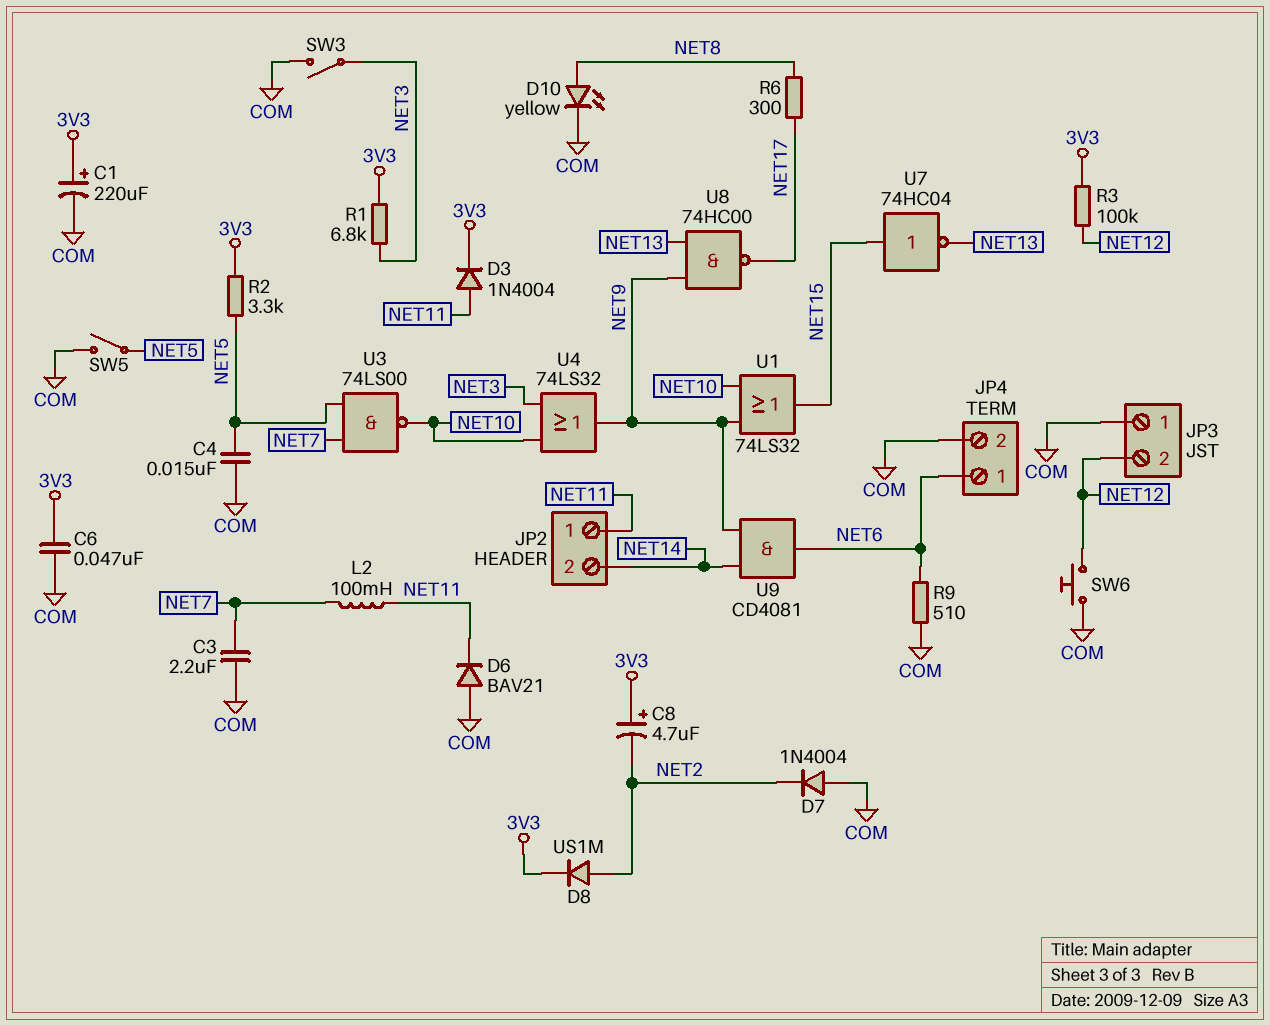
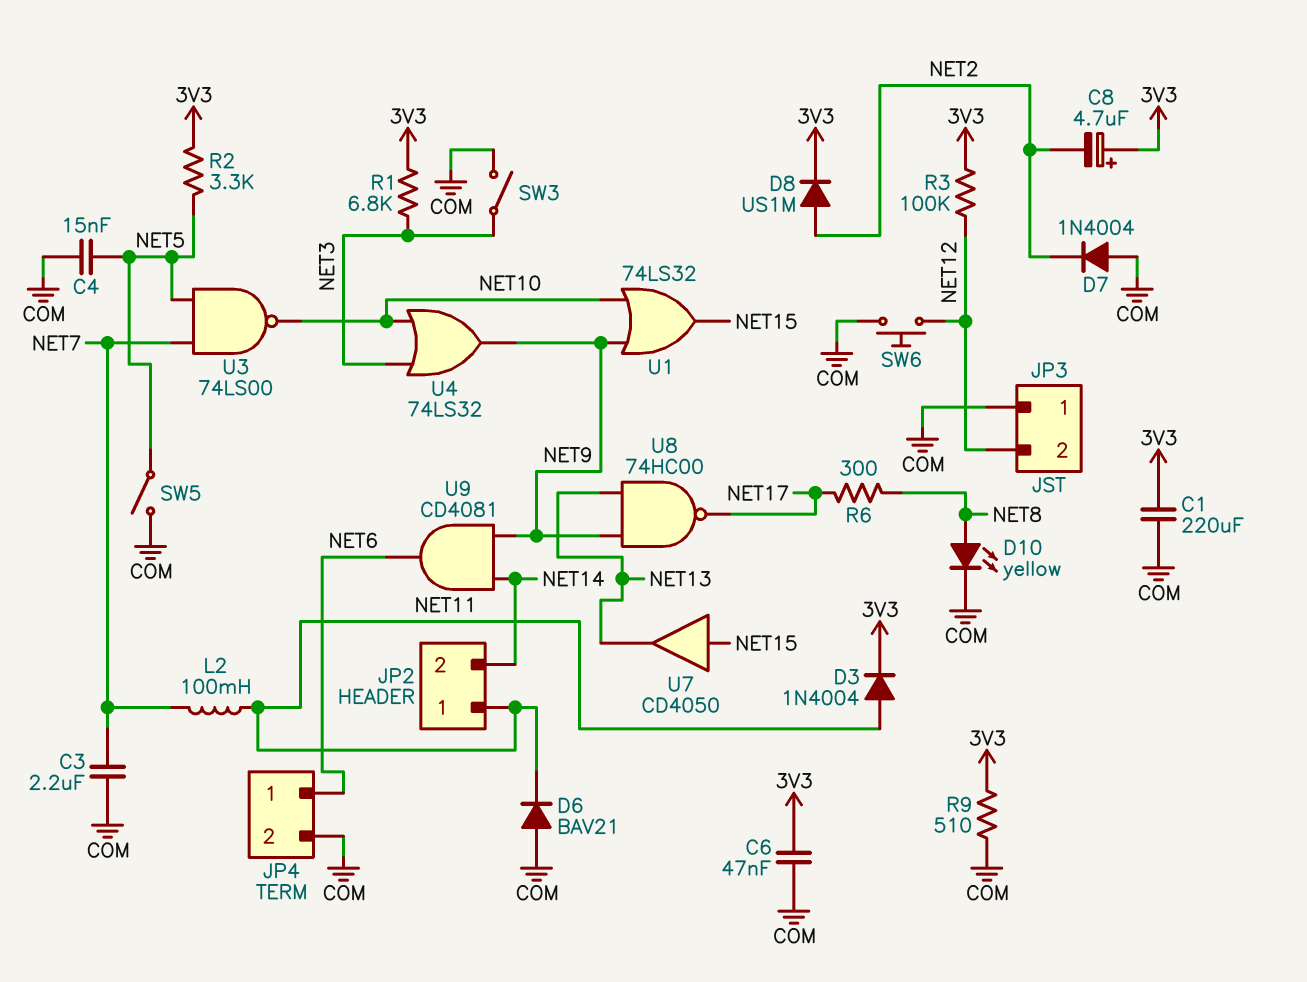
C1: 220uF (plus 3V3, minus COM) -> 220uF (3V3, COM)
R9: 510 (COM, NET6) -> 510 (3V3, COM)
U7: NOT 74HC04 (in NET15, out NET13) -> buffer CD4050 (in NET15, out NET13)

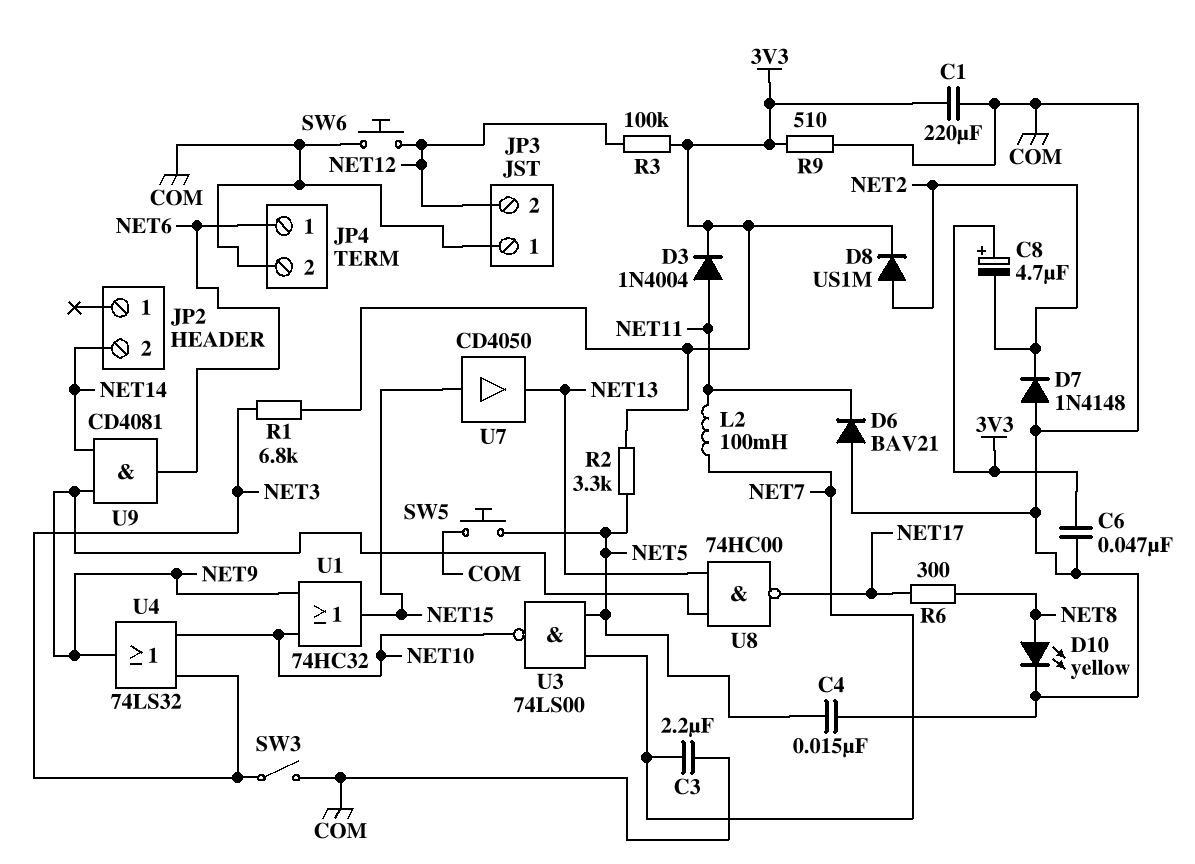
D7: diode 1N4004 (A COM, K NET2) -> diode 1N4148 (A COM, K NET2)
JP2 pin 1: NET11 -> none
SW5: switch (COM, NET5) -> button (COM, NET5)
U1: OR 74LS32 (in NET9, in NET10, out NET15) -> OR 74HC32 (in NET9, in NET10, out NET15)

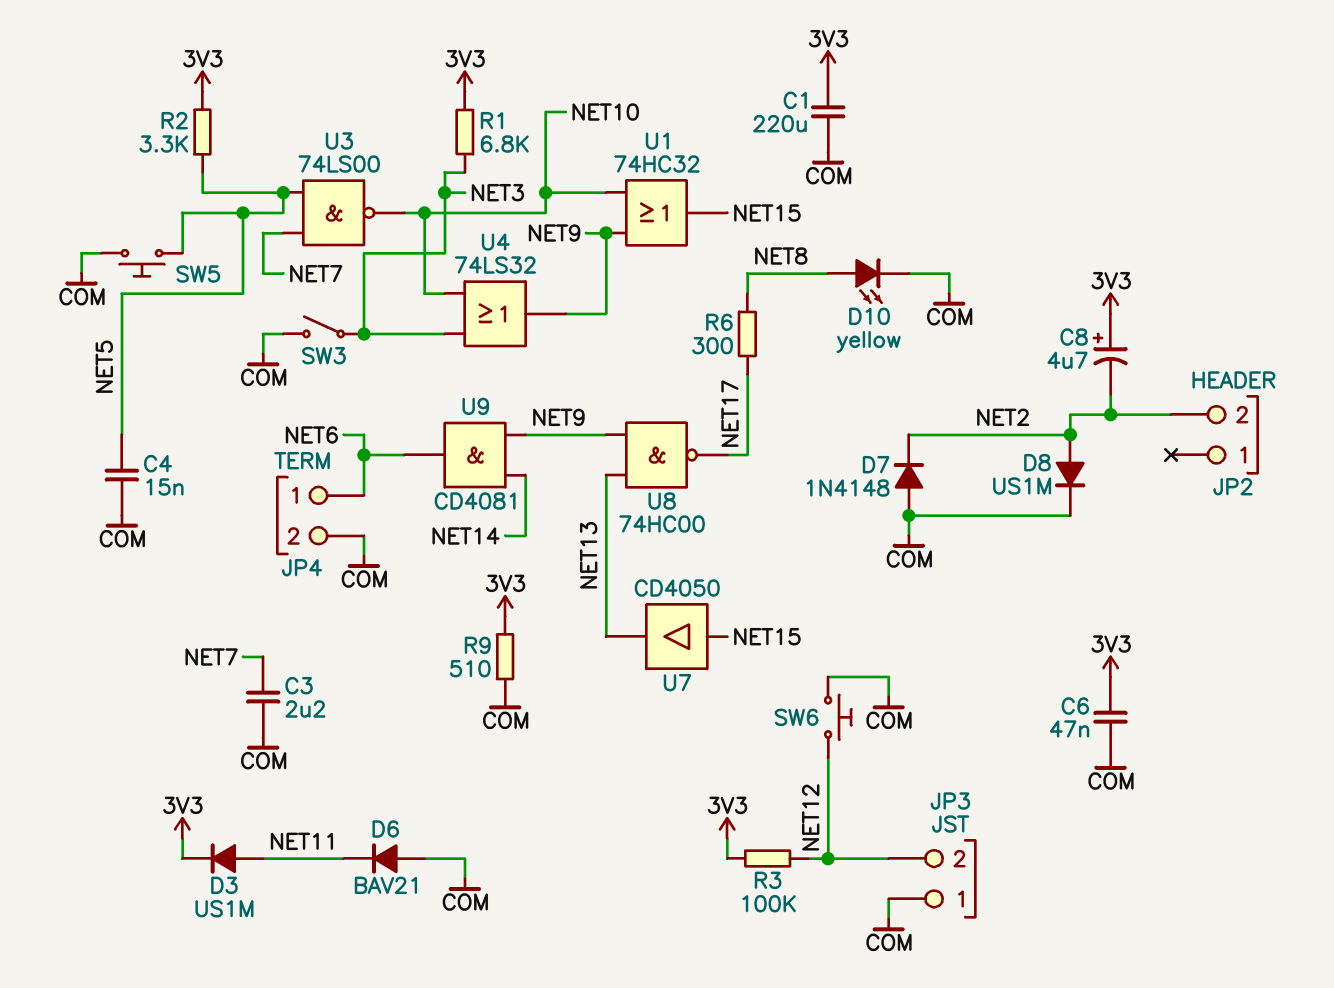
D3: diode 1N4004 (A NET11, K 3V3) -> diode US1M (A NET11, K 3V3)
D8: diode US1M (A NET2, K 3V3) -> diode US1M (A NET2, K COM)
JP2 pin 2: NET14 -> NET2
L2: 100mH (NET7, NET11) -> none

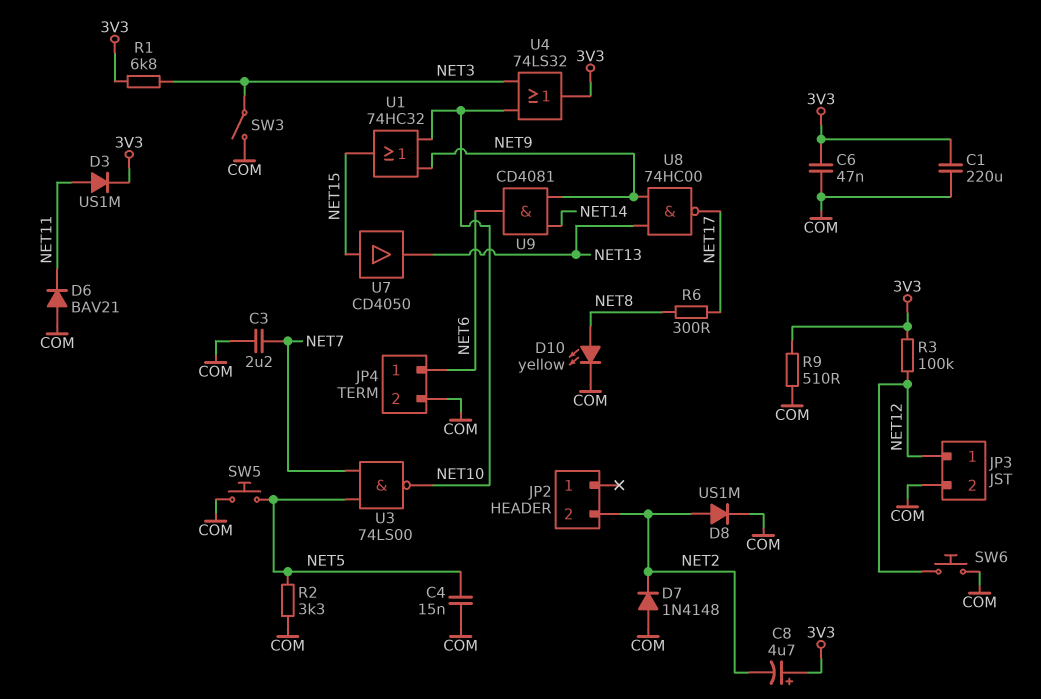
JP3 pin 1: COM -> NET12
JP3 pin 2: NET12 -> COM
R2: 3.3k (3V3, NET5) -> 3.3k (COM, NET5)
U4: OR 74LS32 (in NET3, in NET10, out NET9) -> OR 74LS32 (in NET3, in NET10, out 3V3)

